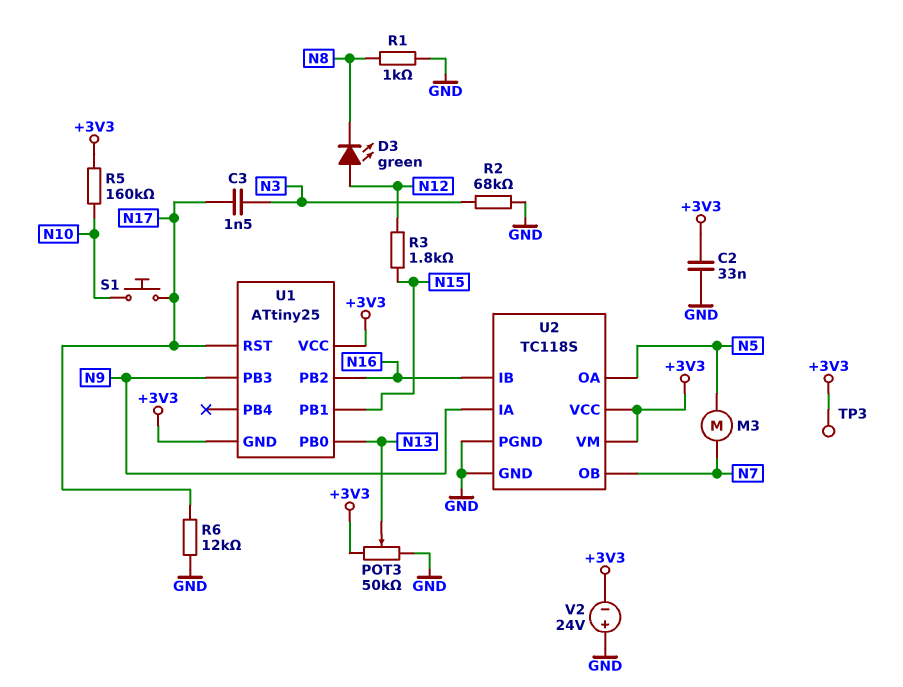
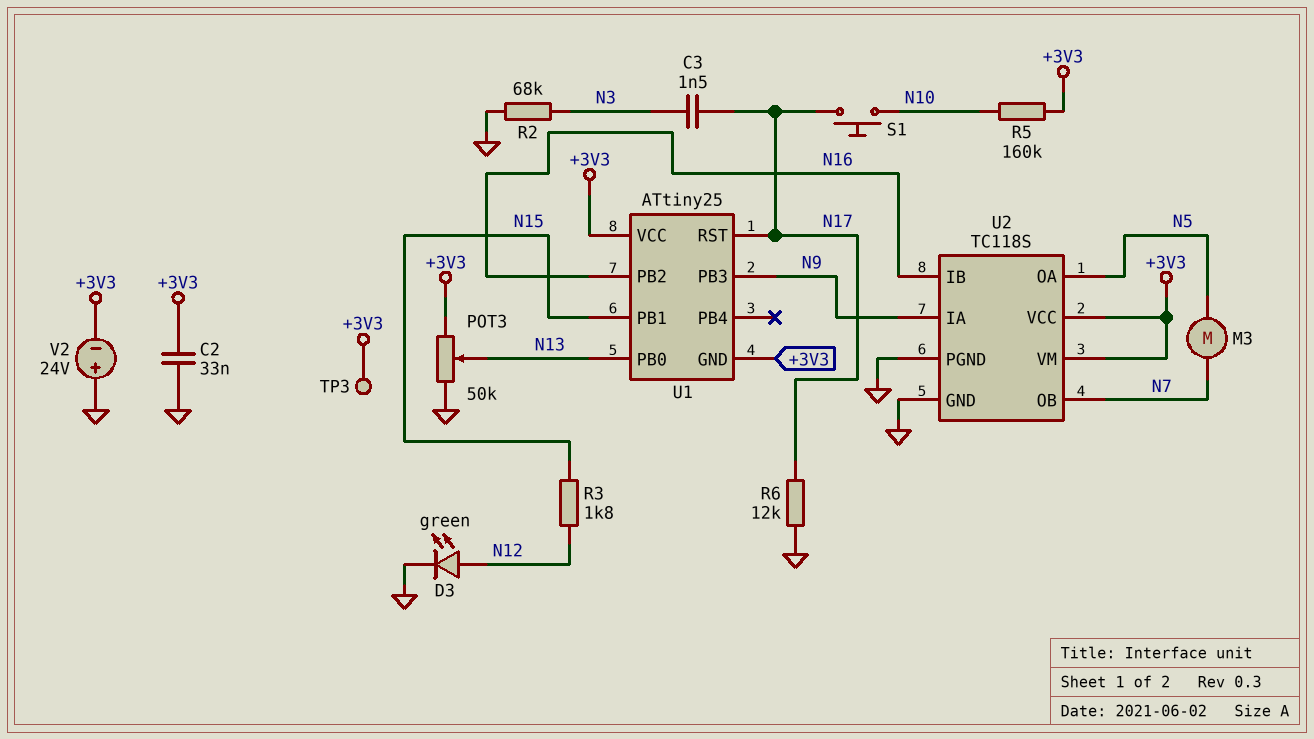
D3: LED green (A N12, K N8) -> LED green (A N12, K GND)
R1: 1k (GND, N8) -> none

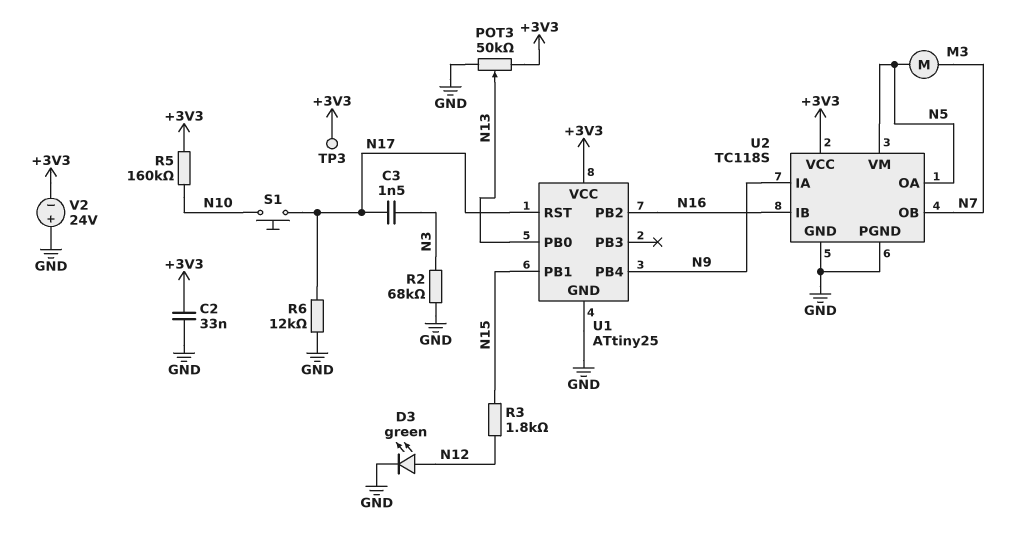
U1 pin GND: +3V3 -> GND
U1 pin PB3: N9 -> none
U1 pin PB4: none -> N9
U2 pin VM: +3V3 -> N5

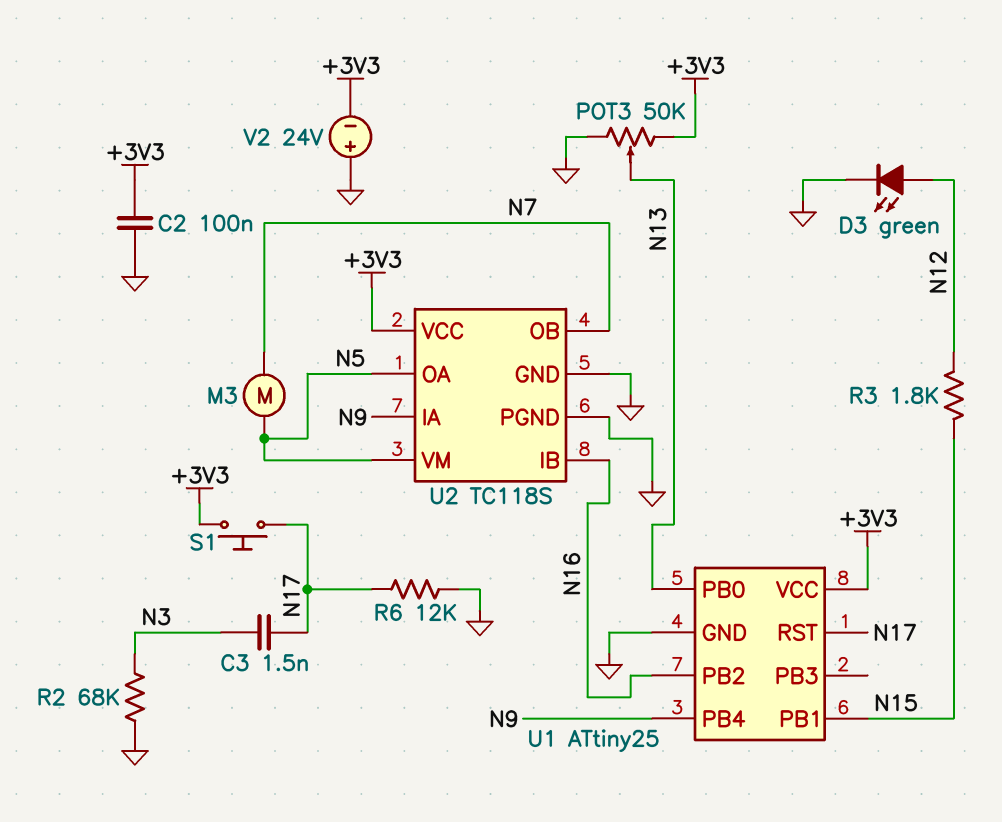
C2: 33nF (+3V3, GND) -> 100nF (+3V3, GND)
R5: 160k (+3V3, N10) -> none
S1: button (N10, N17) -> button (+3V3, N17)
TP3: test point (+3V3) -> none

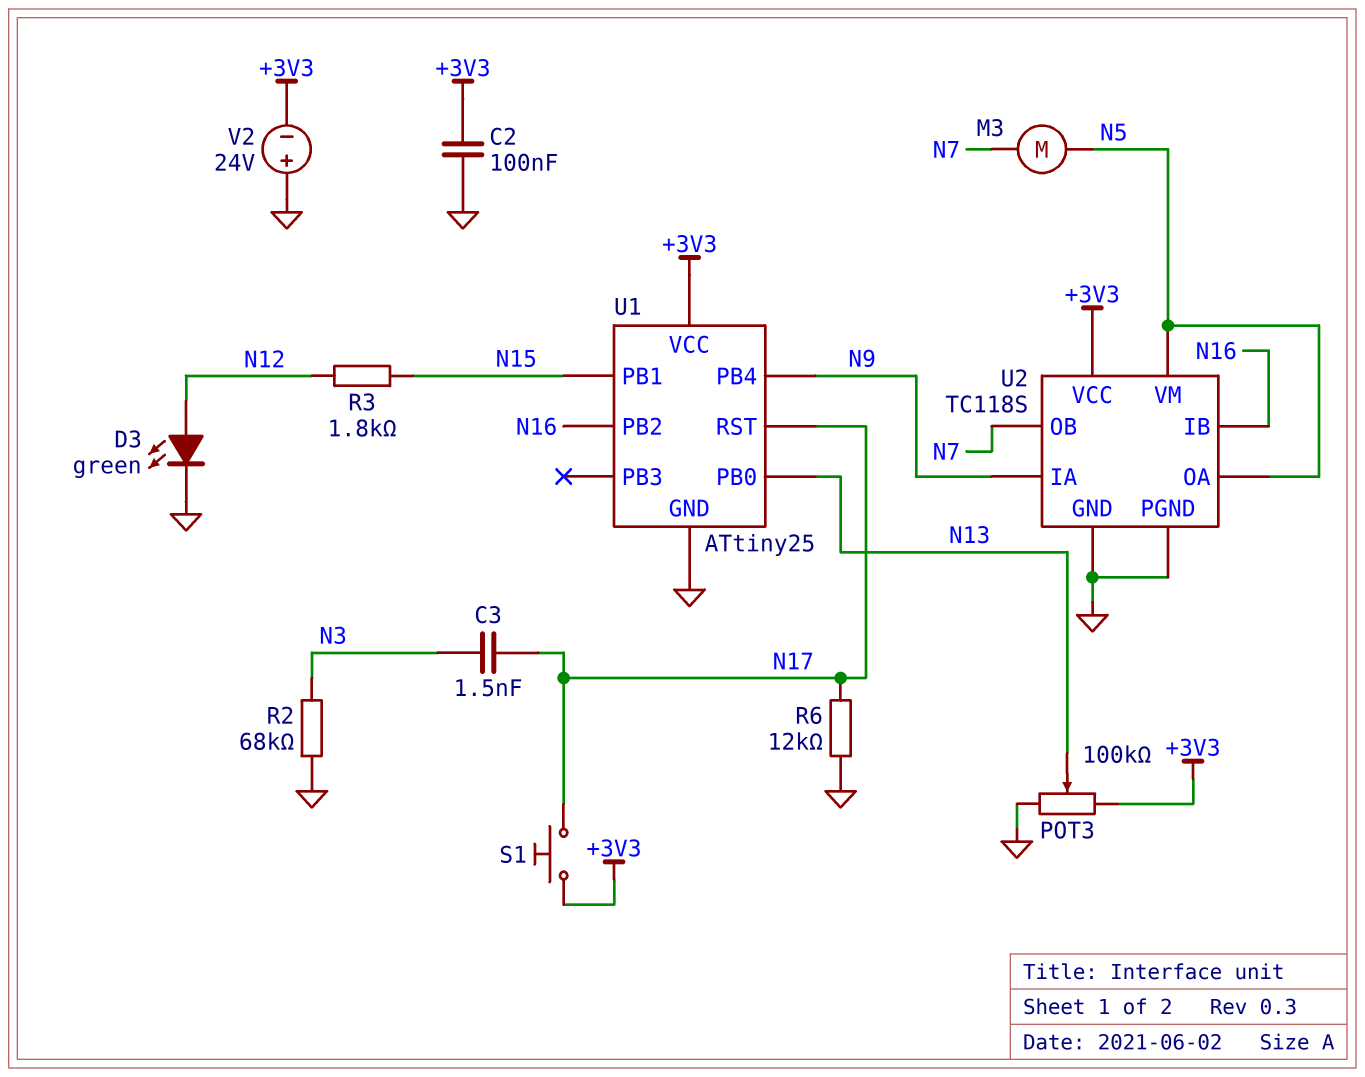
POT3: 50k (+3V3, GND, wiper N13) -> 100k (+3V3, GND, wiper N13)

